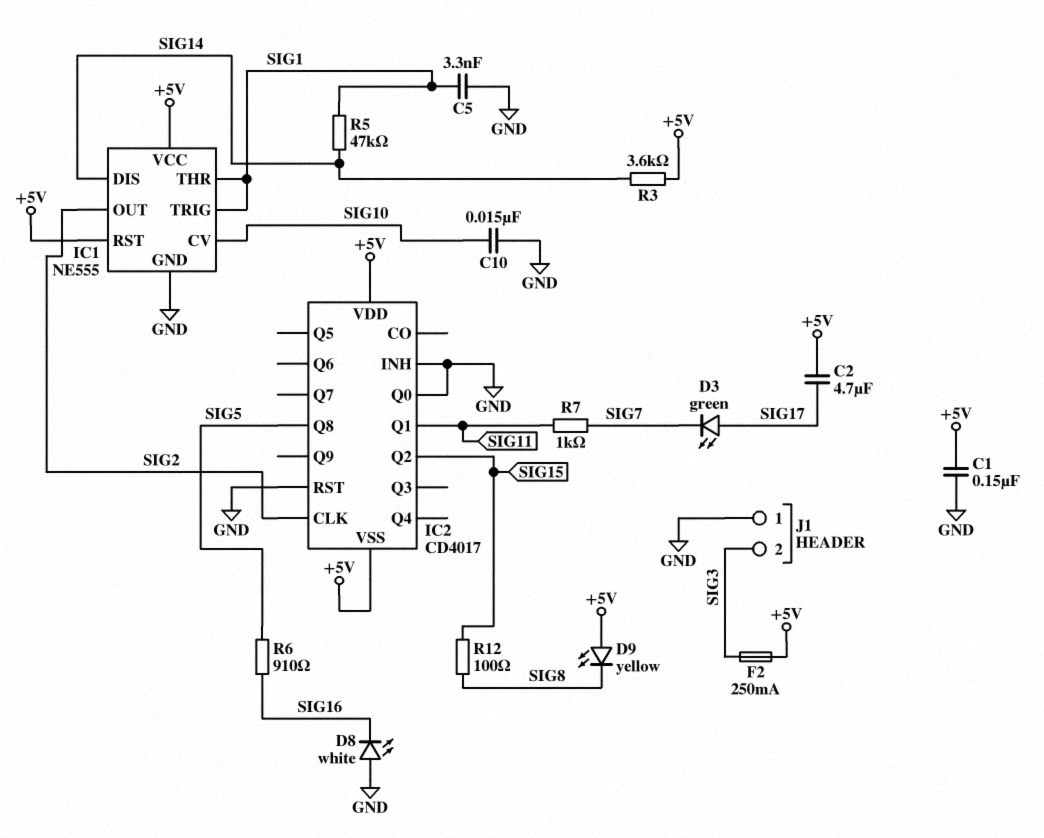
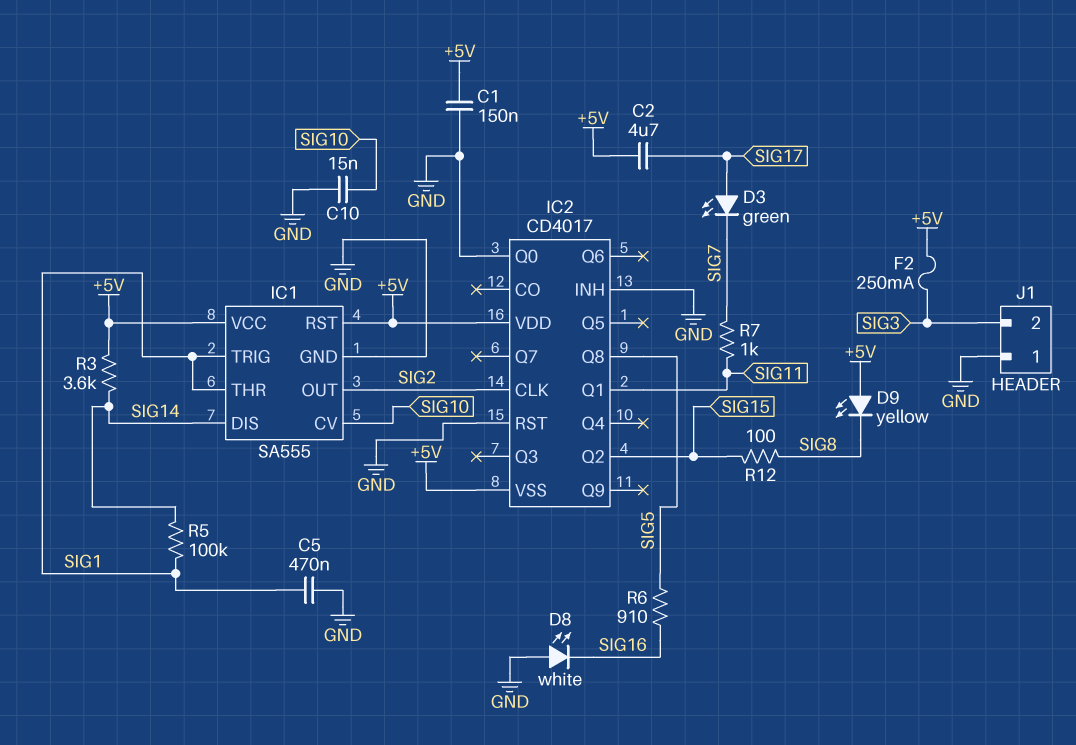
C5: 3.3nF (GND, SIG1) -> 470nF (GND, SIG1)
IC1: NE555 -> SA555
R5: 47k (SIG1, SIG14) -> 100k (SIG1, SIG14)

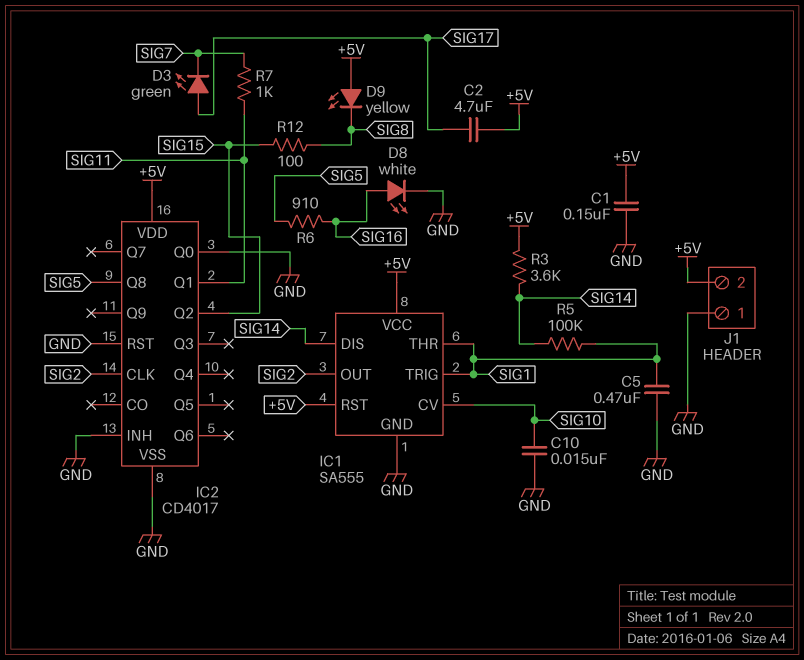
D8: LED white (A GND, K SIG16) -> LED white (A SIG16, K GND)
F2: 250mA (+5V, SIG3) -> none
IC2 pin VSS: +5V -> GND
J1 pin 2: SIG3 -> +5V

